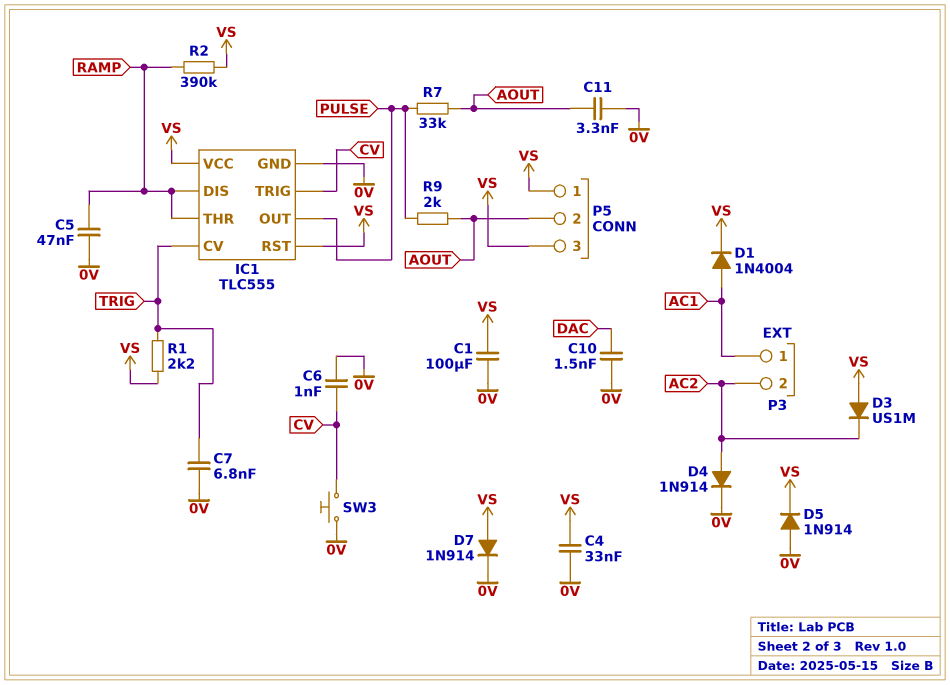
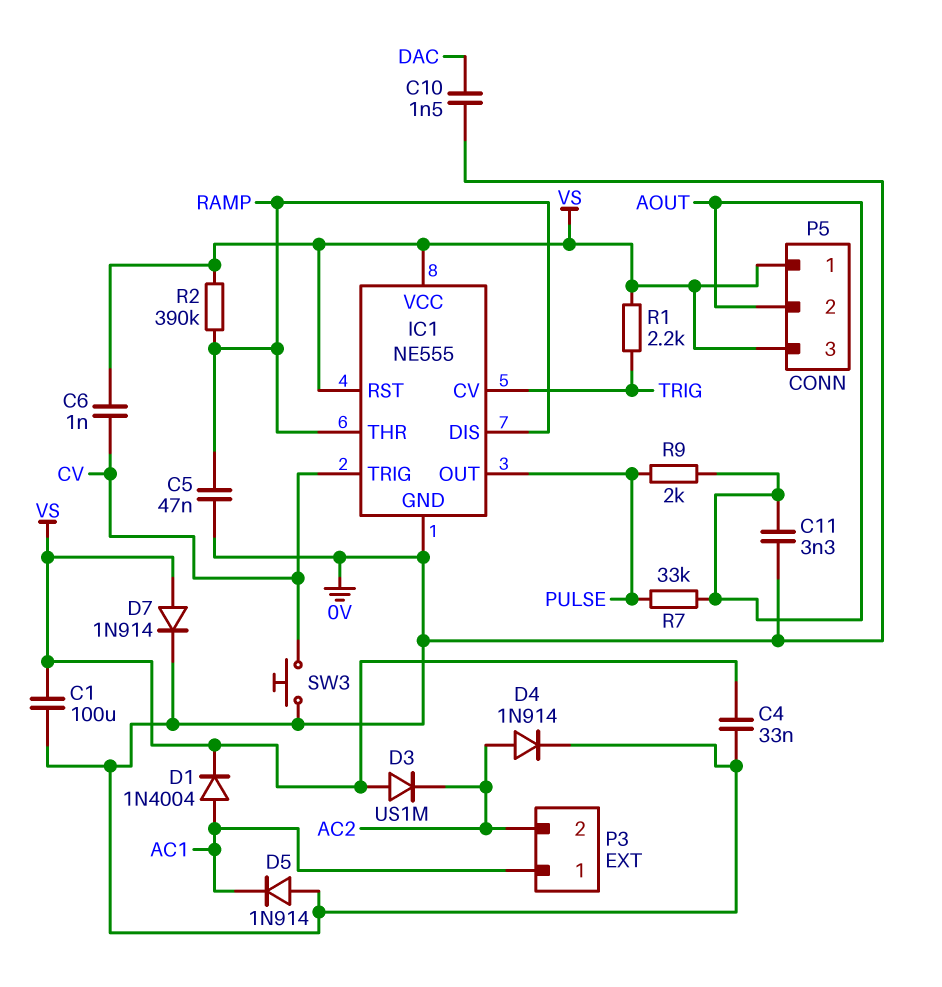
C6: 1nF (0V, CV) -> 1nF (CV, VS)
C7: 6.8nF (0V, TRIG) -> none
D5: diode 1N914 (A 0V, K VS) -> diode 1N914 (A 0V, K AC1)
IC1: TLC555 -> NE555

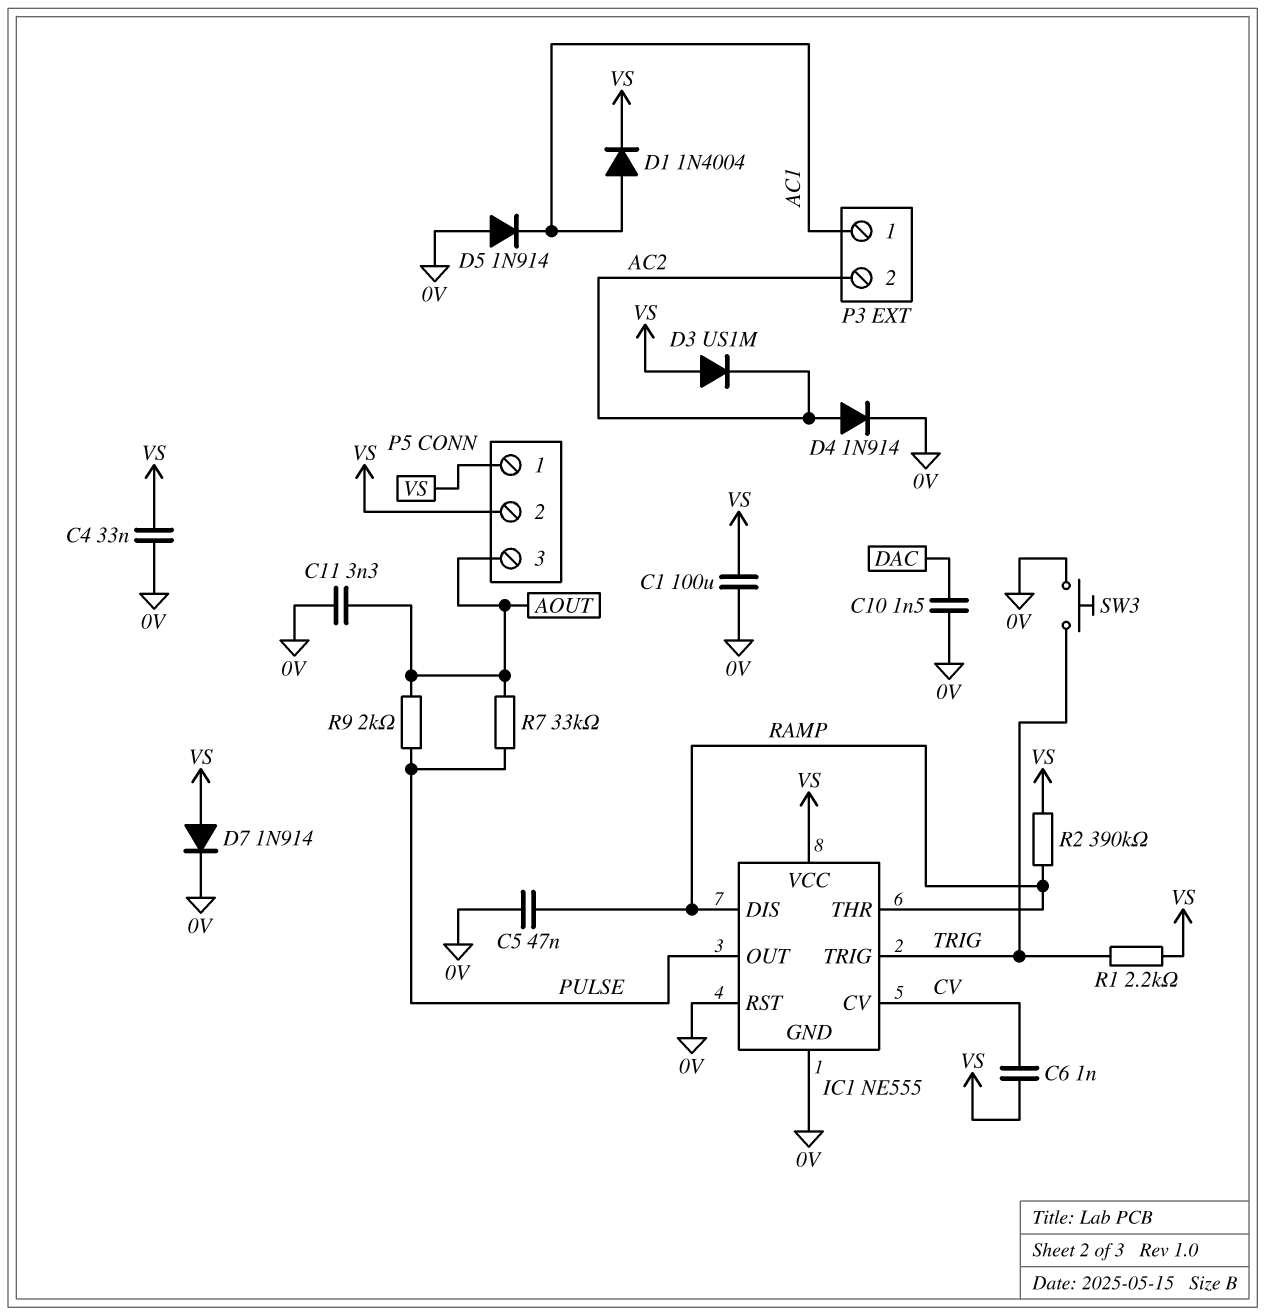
IC1 pin CV: TRIG -> CV
IC1 pin RST: VS -> 0V
IC1 pin TRIG: CV -> TRIG
P5 pin 2: AOUT -> VS
P5 pin 3: VS -> AOUT
SW3: button (0V, CV) -> button (0V, TRIG)

